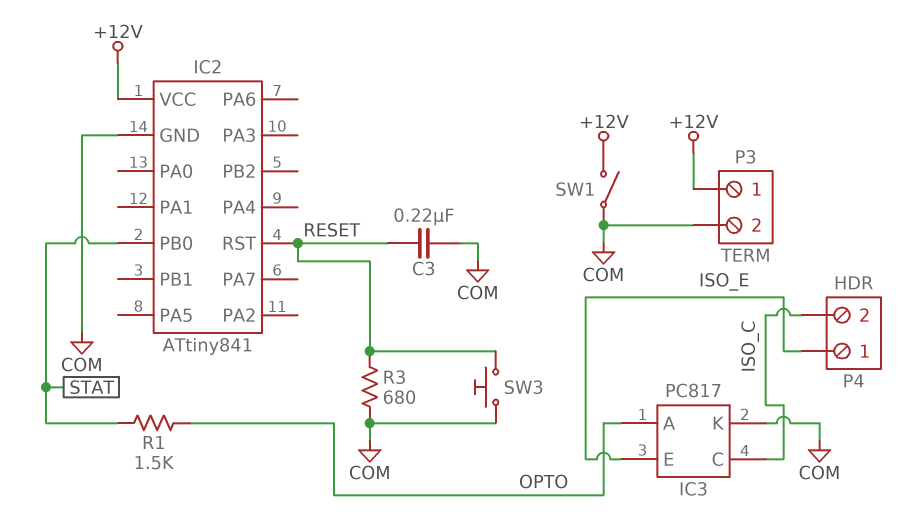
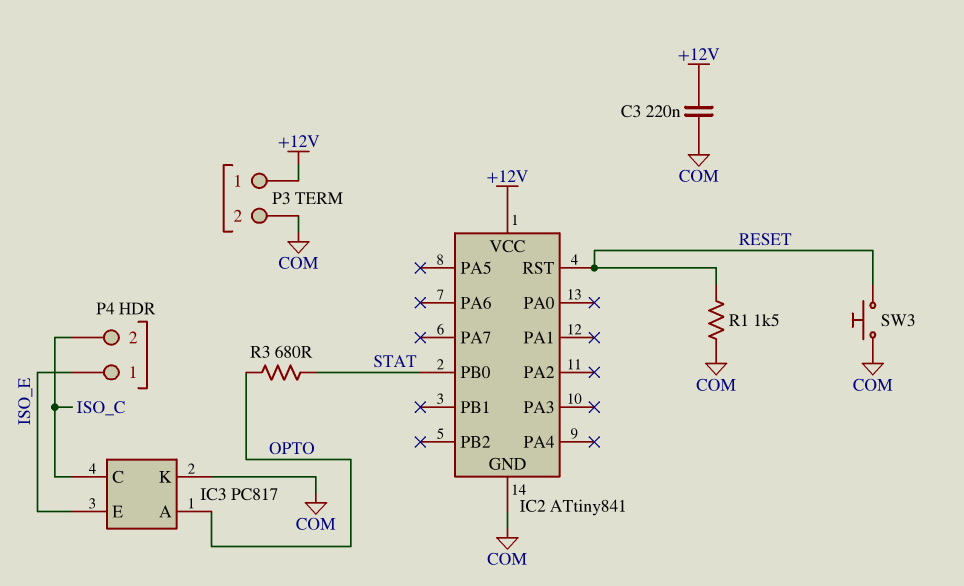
C3: 220nF (COM, RESET) -> 220nF (+12V, COM)
R1: 1.5k (OPTO, STAT) -> 1.5k (COM, RESET)
R3: 680 (COM, RESET) -> 680 (OPTO, STAT)
SW1: switch (+12V, COM) -> none

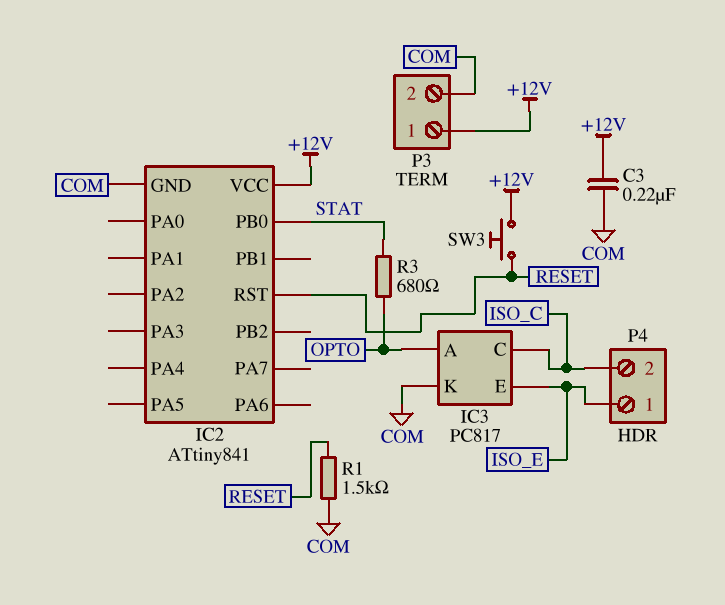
SW3: button (COM, RESET) -> button (+12V, RESET)

